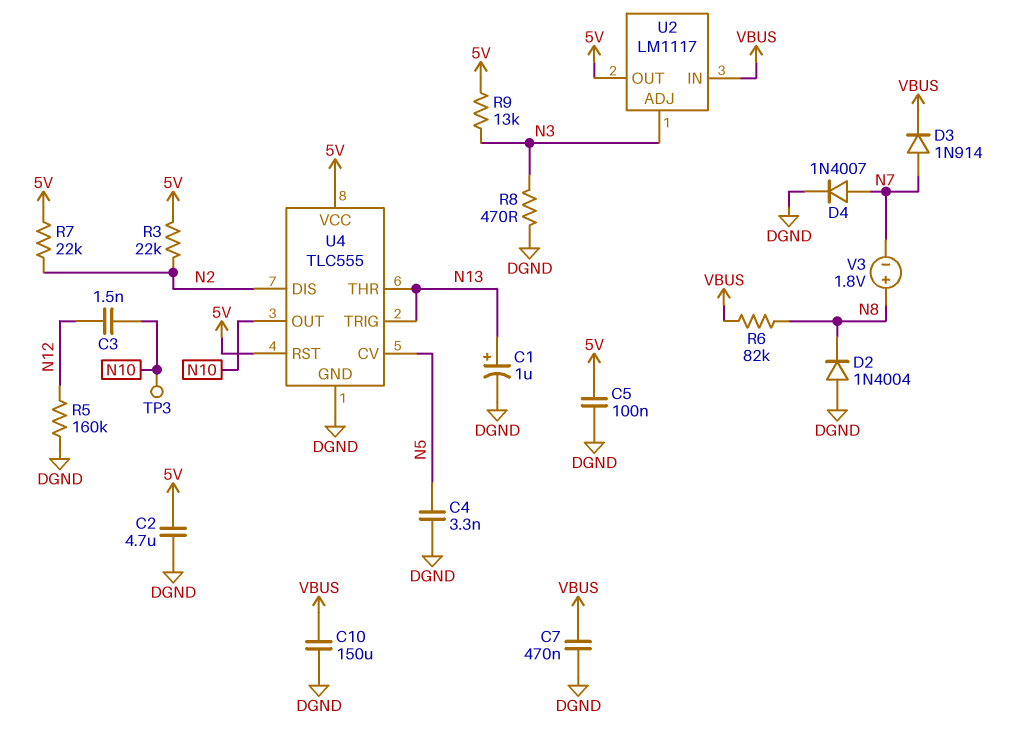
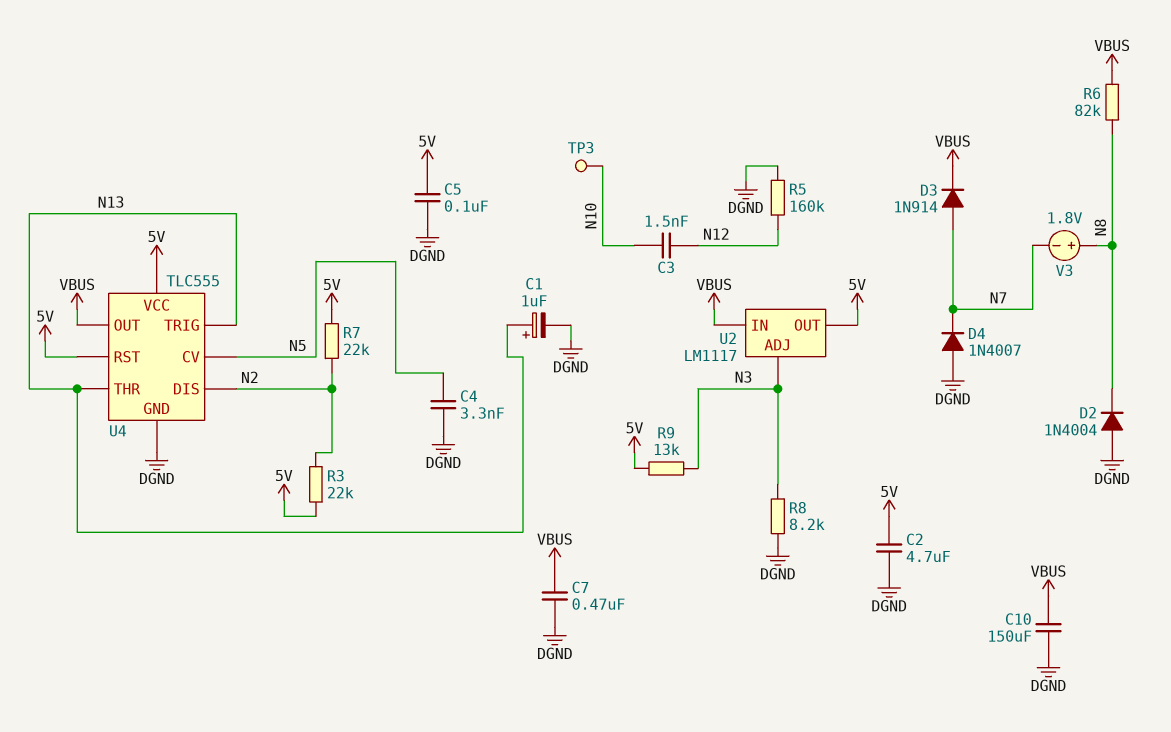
D4: diode 1N4007 (A N7, K DGND) -> diode 1N4007 (A DGND, K N7)
R8: 470 (DGND, N3) -> 8.2k (DGND, N3)
U4 pin OUT: N10 -> VBUS

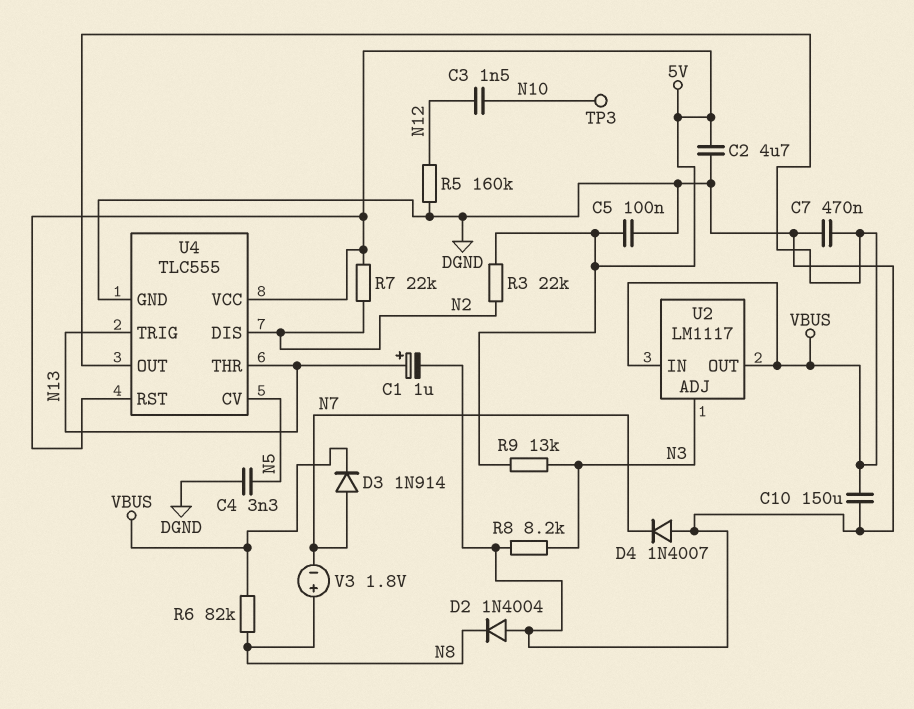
U2 pin OUT: 5V -> VBUS

